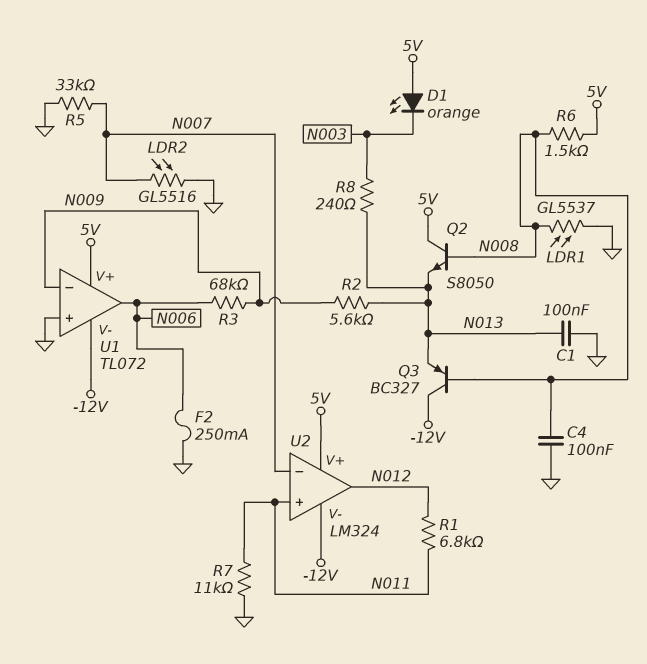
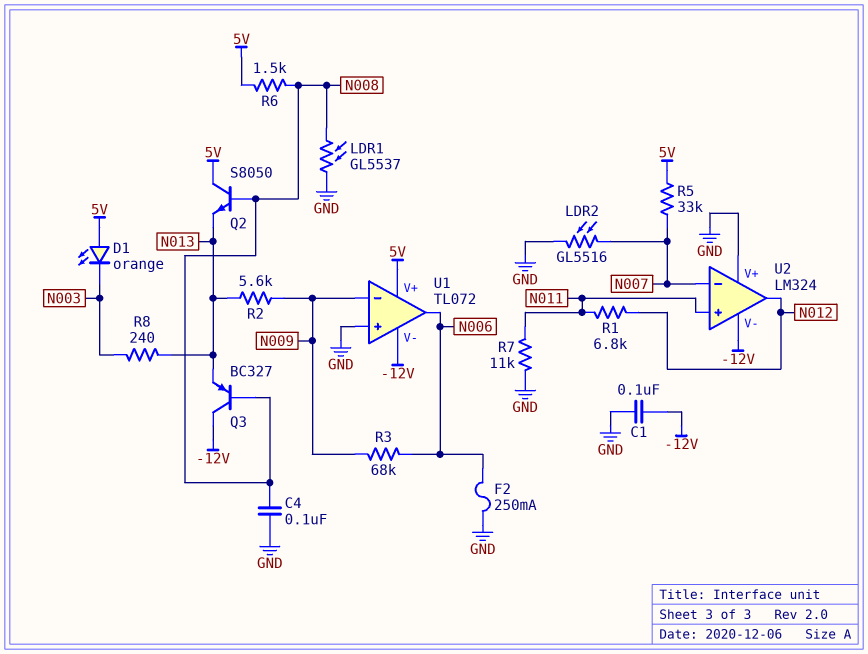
C1: 100nF (GND, N013) -> 100nF (-12V, GND)
R5: 33k (GND, N007) -> 33k (5V, N007)
U2 pin V+: 5V -> GND

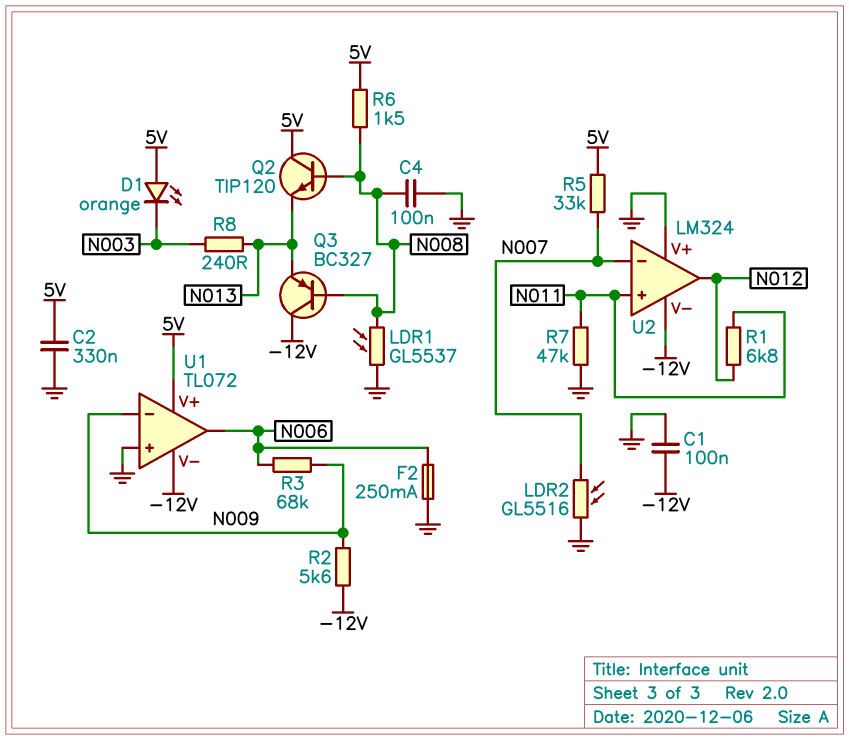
C2: none -> 330nF (5V, GND)
Q2: NPN S8050 (B N008, C 5V, E N013) -> NPN TIP120 (B N008, C 5V, E N013)
R2: 5.6k (N009, N013) -> 5.6k (-12V, N009)
R7: 11k (GND, N011) -> 47k (GND, N011)

